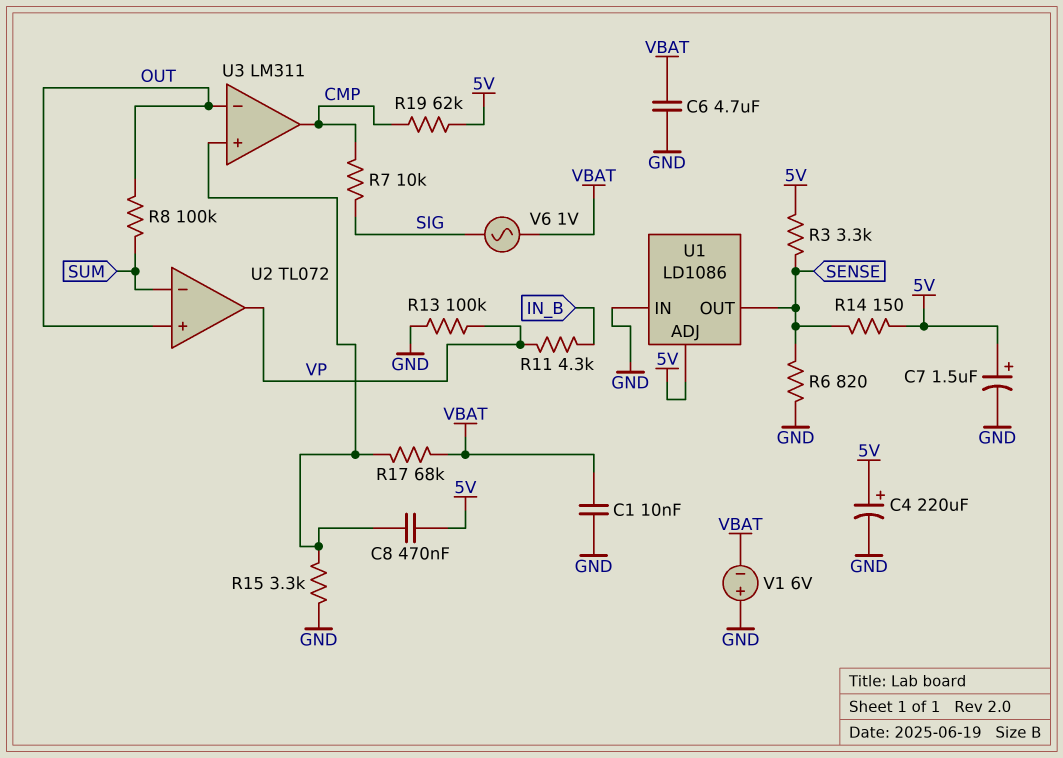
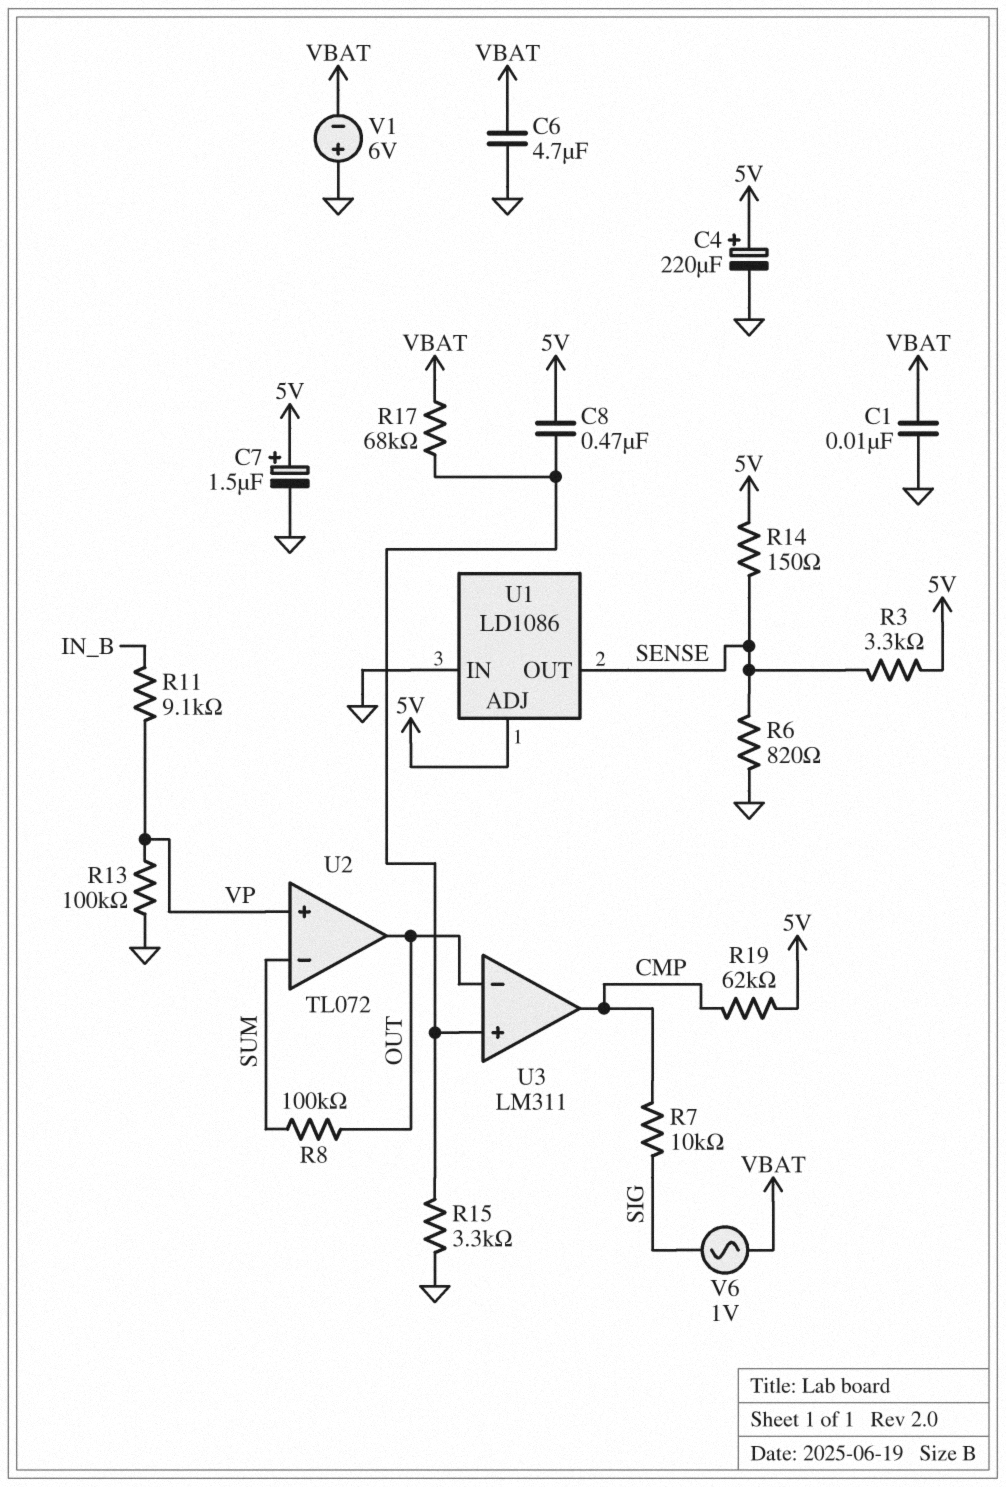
R11: 4.3k (IN_B, VP) -> 9.1k (IN_B, VP)
U2 pin in+: OUT -> VP
U2 pin out: VP -> OUT

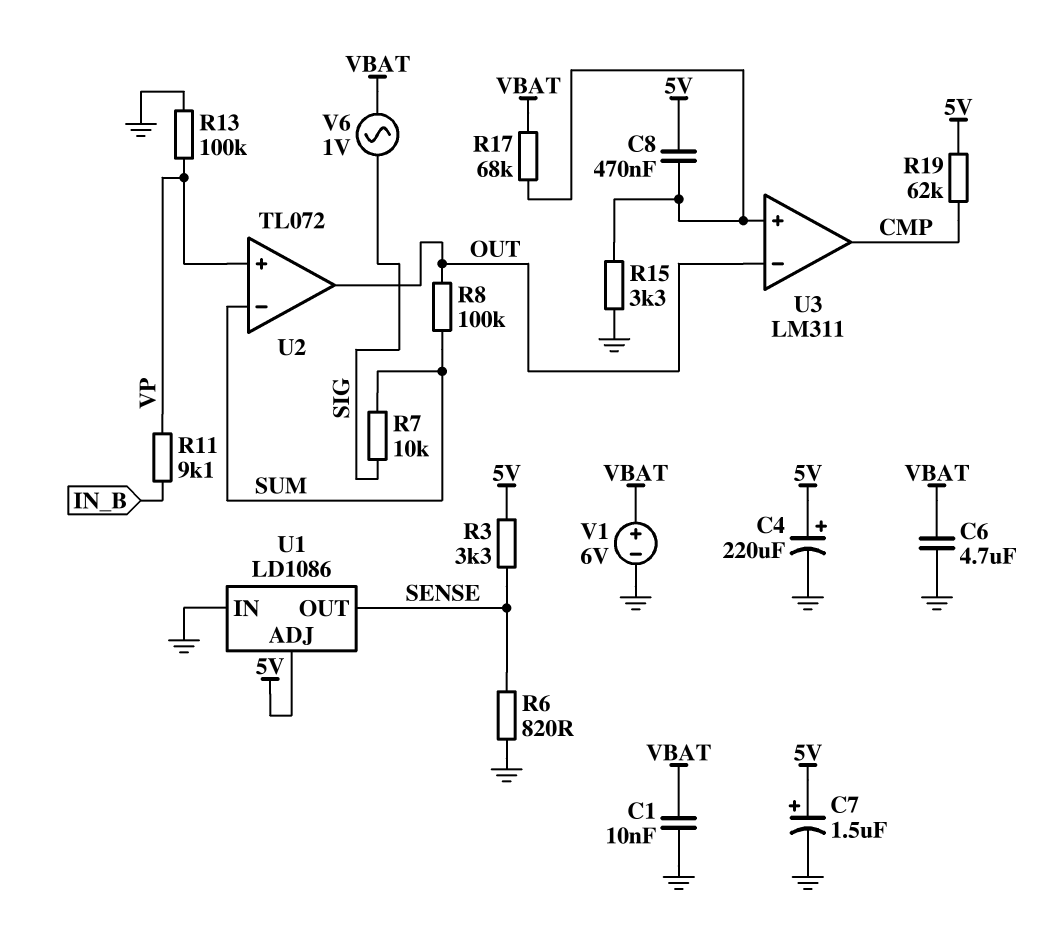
R7: 10k (CMP, SIG) -> 10k (SIG, SUM)
R14: 150 (5V, SENSE) -> none
V1: 6V (plus GND, minus VBAT) -> 6V (plus VBAT, minus GND)

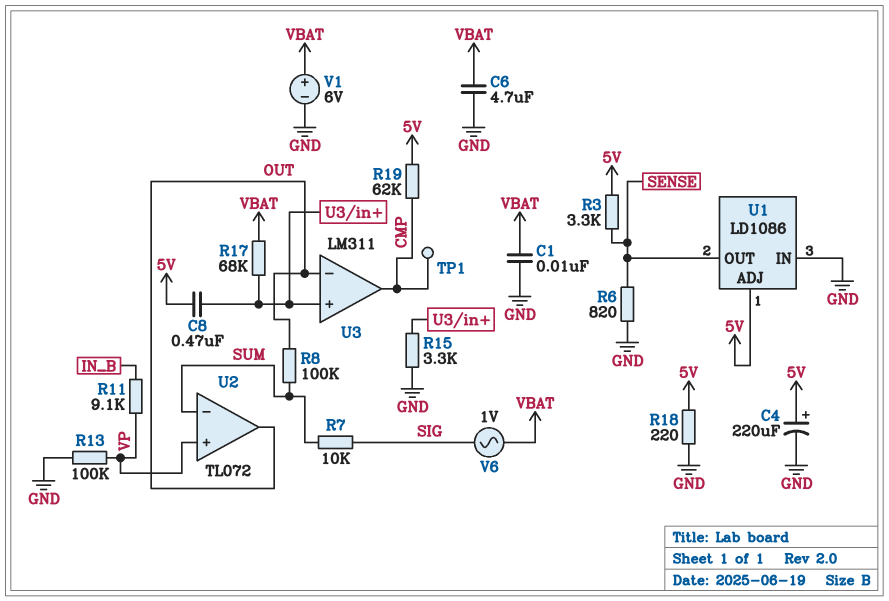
C7: 1.5uF (plus 5V, minus GND) -> none
R18: none -> 220 (5V, GND)
TP1: none -> test point (CMP)

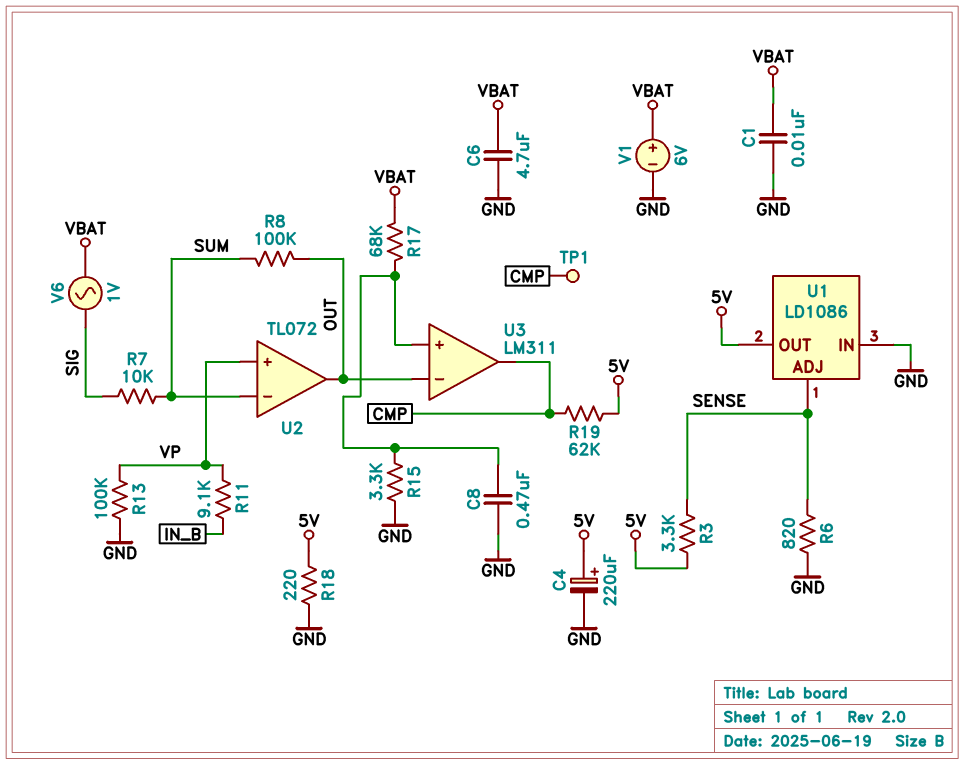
C8: 470nF (5V, U3/in+) -> 470nF (GND, U3/in+)
U1 pin ADJ: 5V -> SENSE
U1 pin OUT: SENSE -> 5V

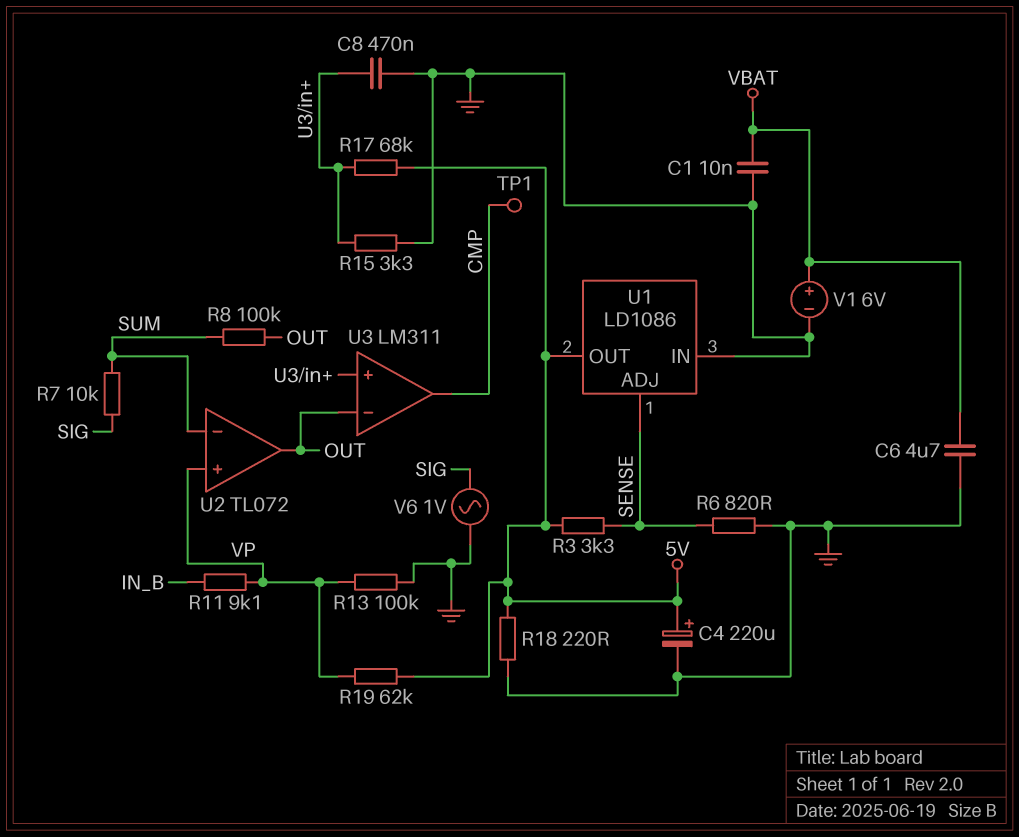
R17: 68k (U3/in+, VBAT) -> 68k (5V, U3/in+)
R19: 62k (5V, CMP) -> 62k (5V, VP)
V6: AC 1V (SIG, VBAT) -> AC 1V (GND, SIG)

